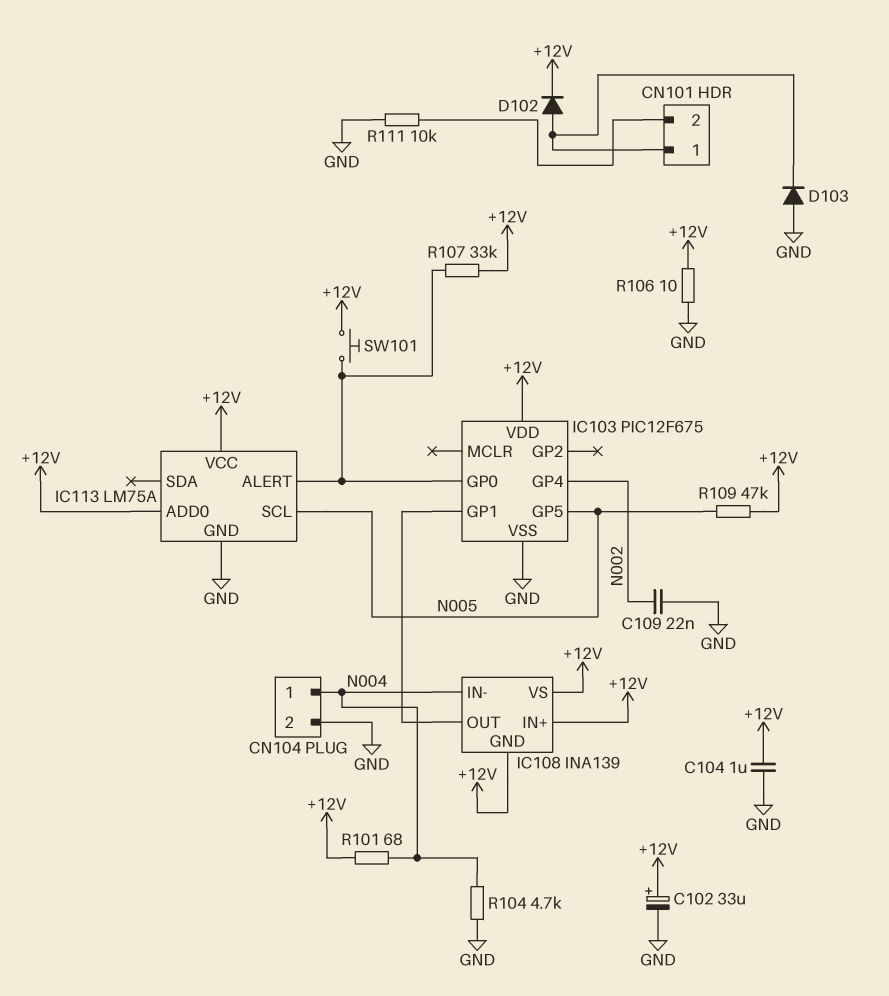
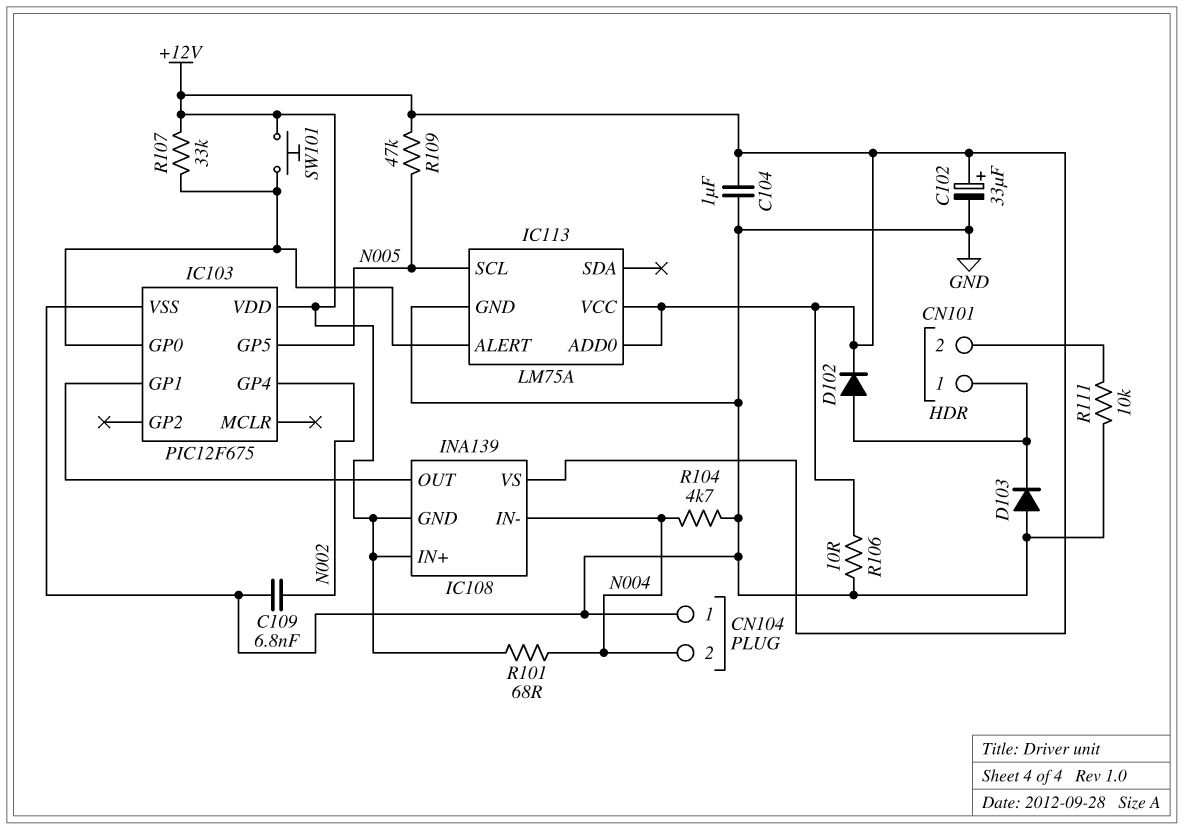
C109: 22nF (GND, N002) -> 6.8nF (GND, N002)
CN104 pin 1: N004 -> GND
CN104 pin 2: GND -> N004

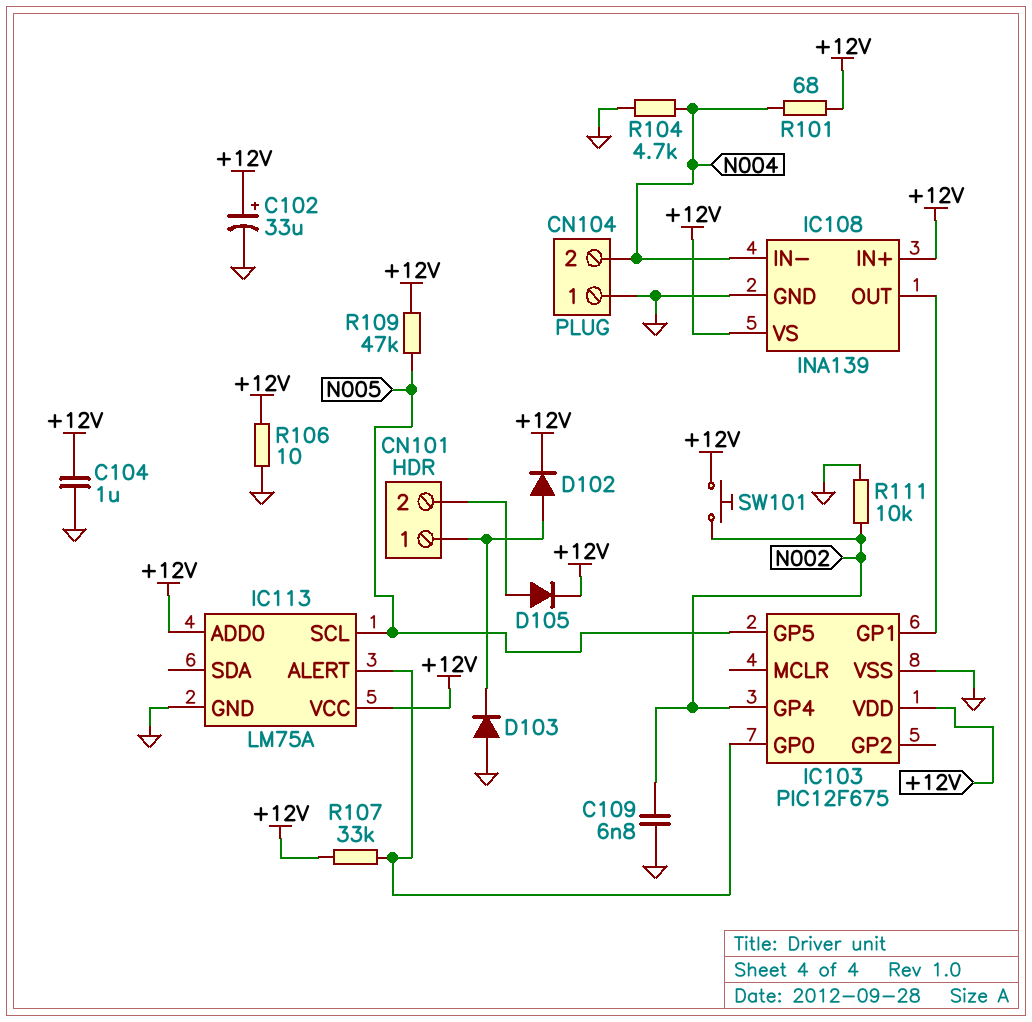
D105: none -> diode (A CN101/2, K +12V)
IC108 pin GND: +12V -> GND
R111: 10k (CN101/2, GND) -> 10k (GND, N002)
SW101: button (+12V, IC103/GP0) -> button (+12V, N002)

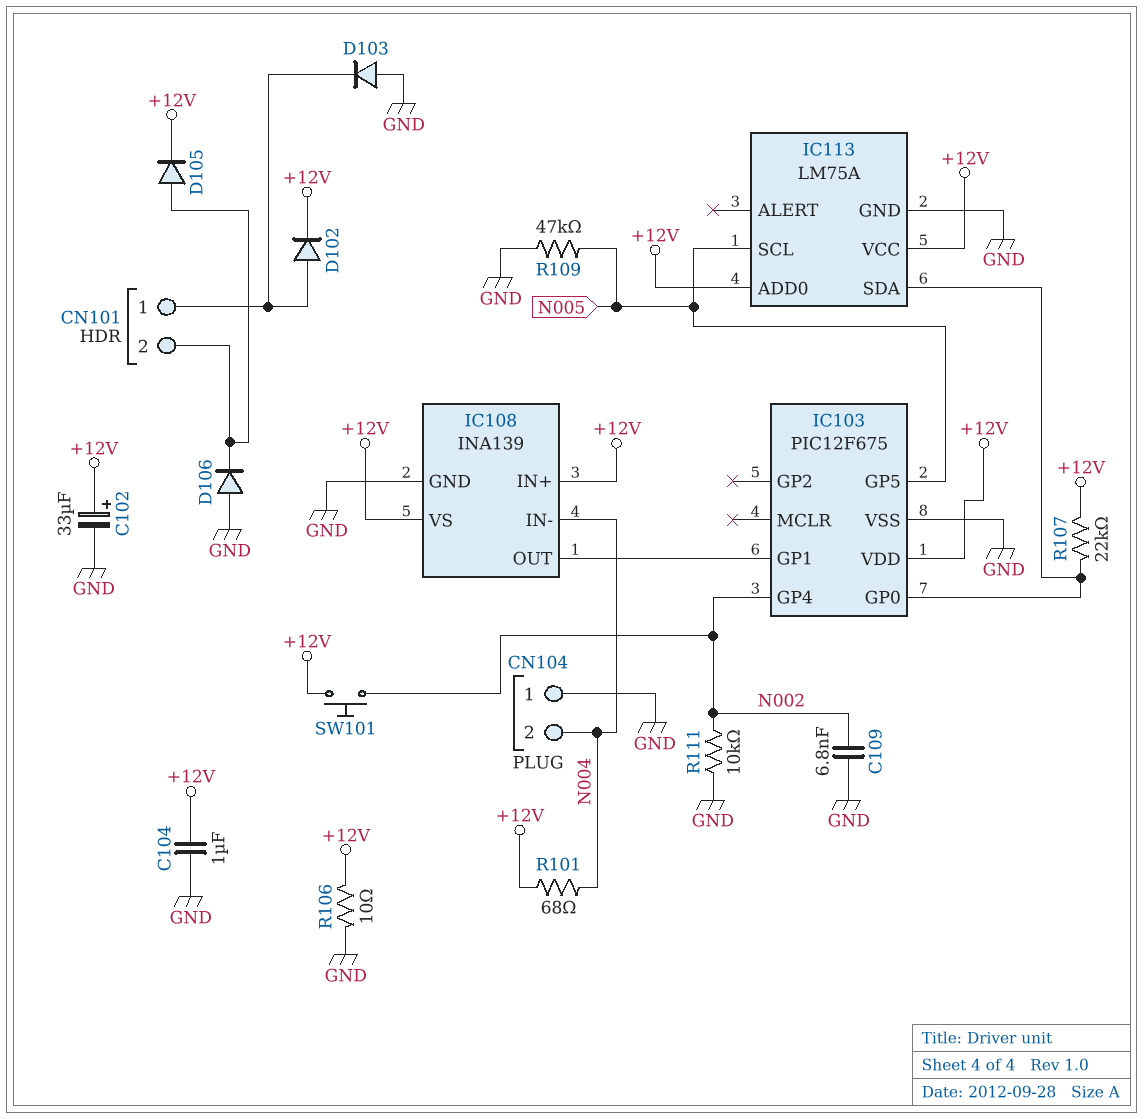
D106: none -> diode (A GND, K CN101/2)
IC113 pin ALERT: IC103/GP0 -> none
IC113 pin SDA: none -> IC103/GP0
R104: 4.7k (GND, N004) -> none
R107: 33k (+12V, IC103/GP0) -> 22k (+12V, IC103/GP0)
R109: 47k (+12V, N005) -> 47k (GND, N005)

